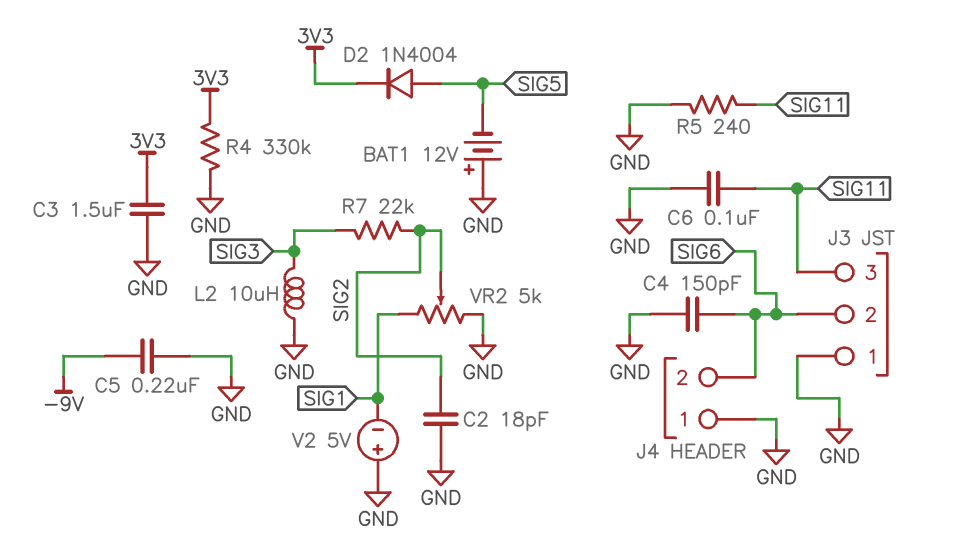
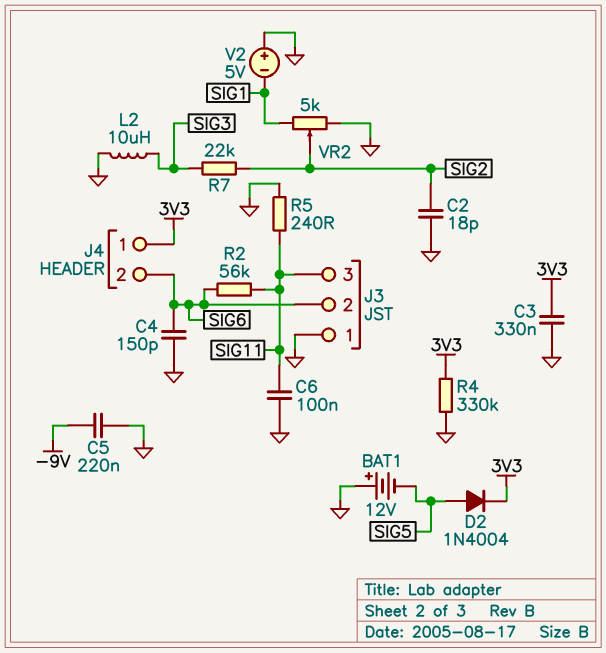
C3: 1.5uF (3V3, GND) -> 330nF (3V3, GND)
J4 pin 1: GND -> 3V3
R2: none -> 56k (SIG6, SIG11)

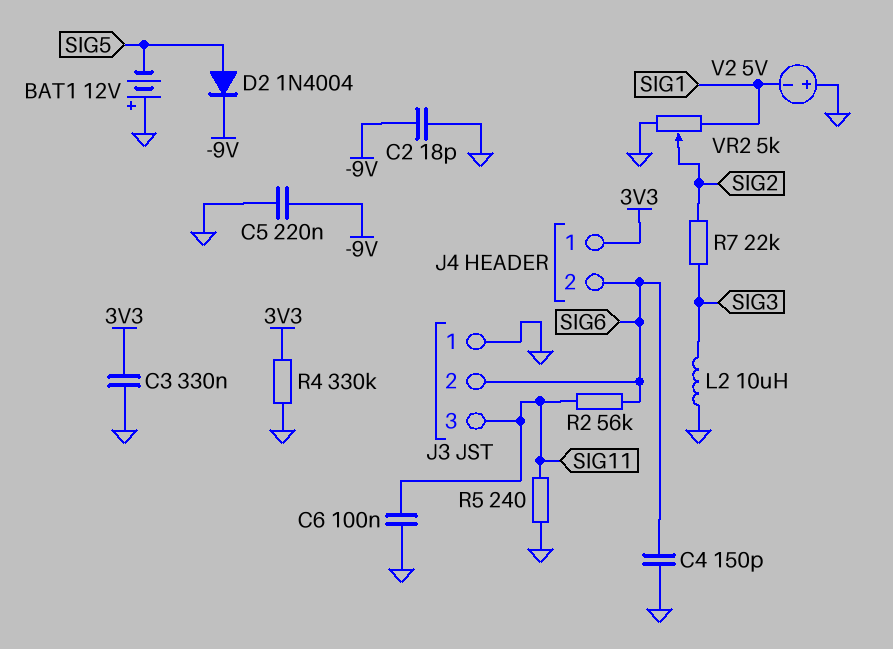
C2: 18pF (GND, SIG2) -> 18pF (-9V, GND)
D2: diode 1N4004 (A SIG5, K 3V3) -> diode 1N4004 (A SIG5, K -9V)

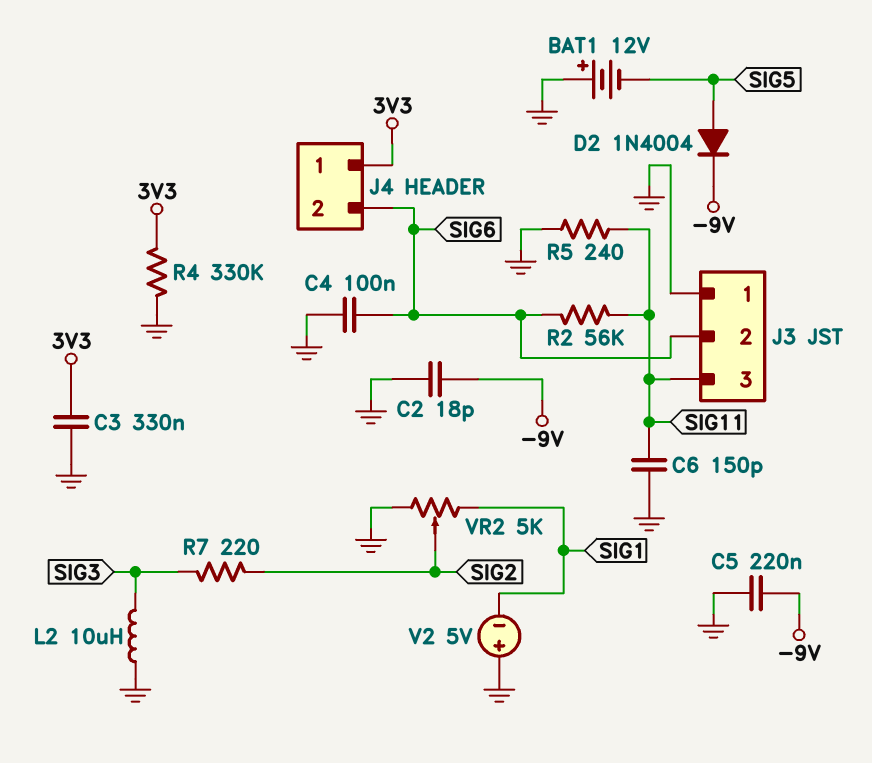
C4: 150pF (GND, SIG6) -> 100nF (GND, SIG6)
C6: 100nF (GND, SIG11) -> 150pF (GND, SIG11)
R7: 22k (SIG2, SIG3) -> 220 (SIG2, SIG3)

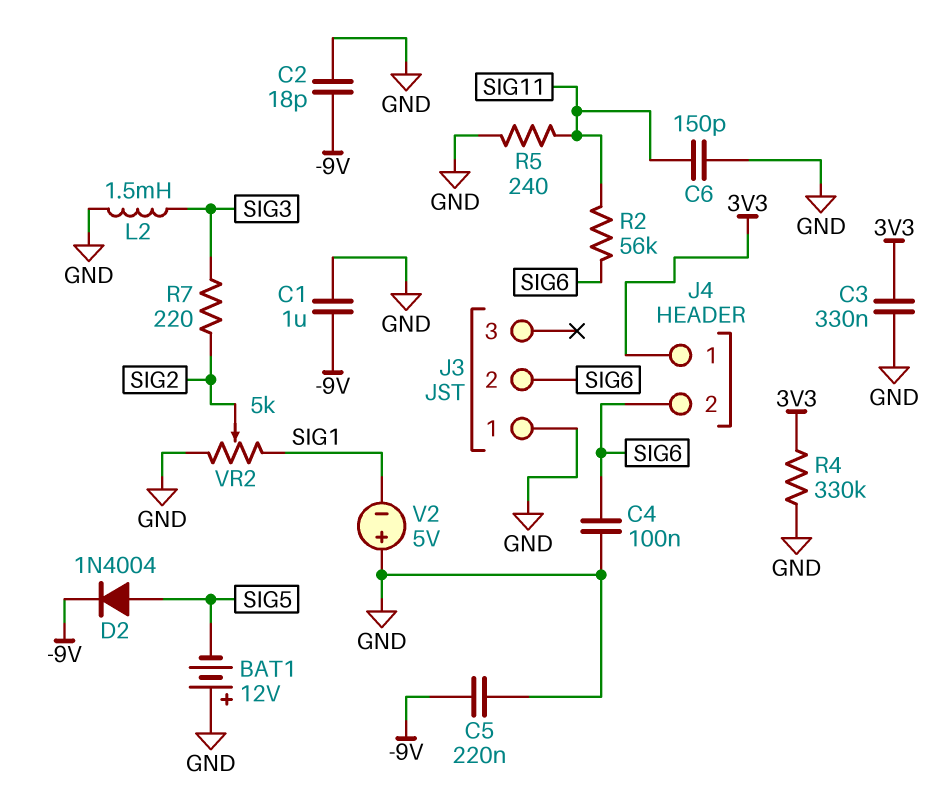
C1: none -> 1uF (-9V, GND)
J3 pin 3: SIG11 -> none
L2: 10uH (GND, SIG3) -> 1.5mH (GND, SIG3)

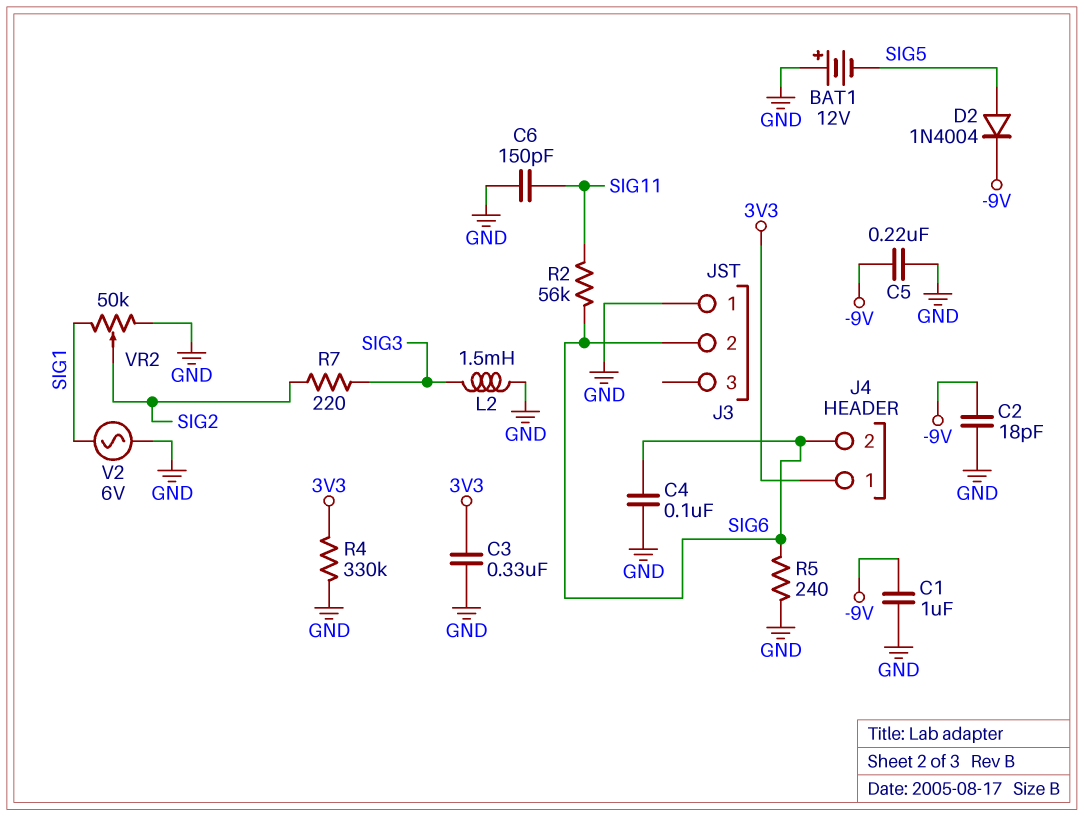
R5: 240 (GND, SIG11) -> 240 (GND, SIG6)
V2: 5V (plus GND, minus SIG1) -> AC 6V (GND, SIG1)
VR2: 5k (GND, SIG1, wiper SIG2) -> 50k (GND, SIG1, wiper SIG2)

